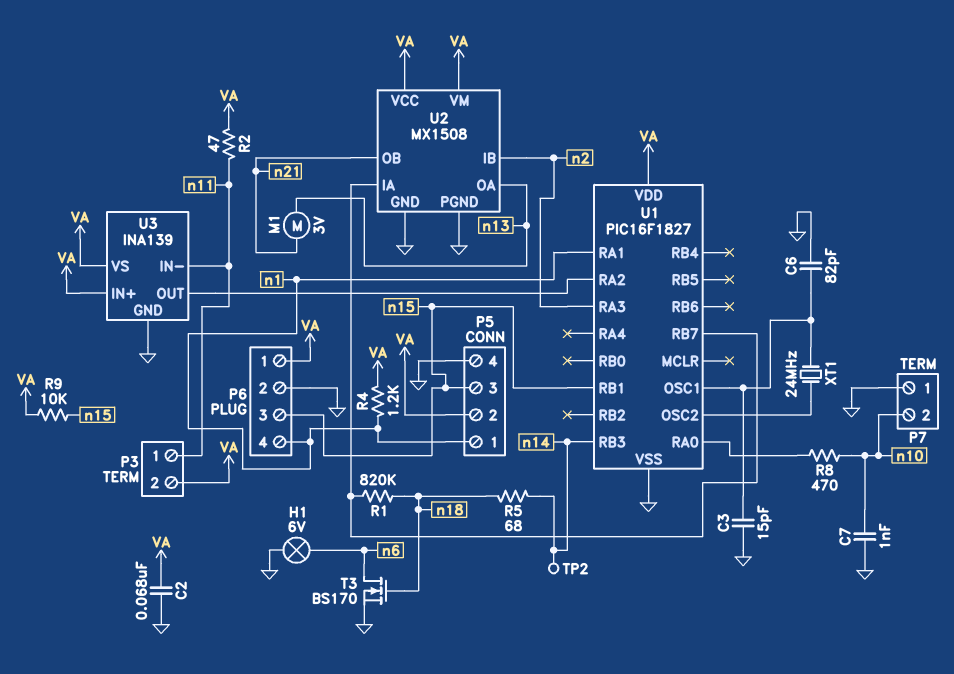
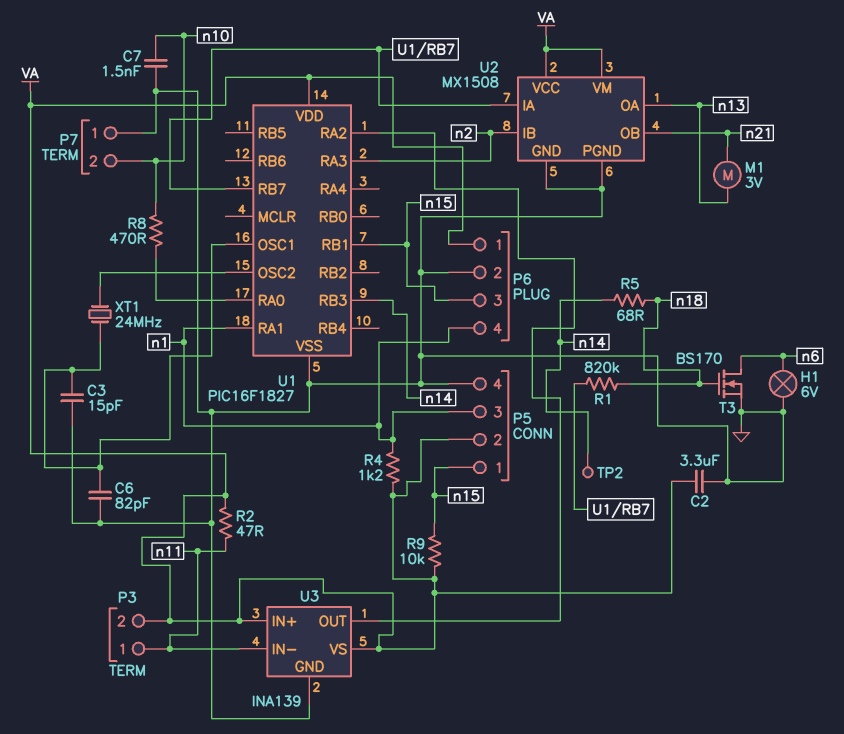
C2: 68nF (GND, VA) -> 3.3uF (GND, VA)
C7: 1nF (GND, n10) -> 1.5nF (GND, n10)
P5 pin 1: n1 -> n15
P5 pin 3: n15 -> n1

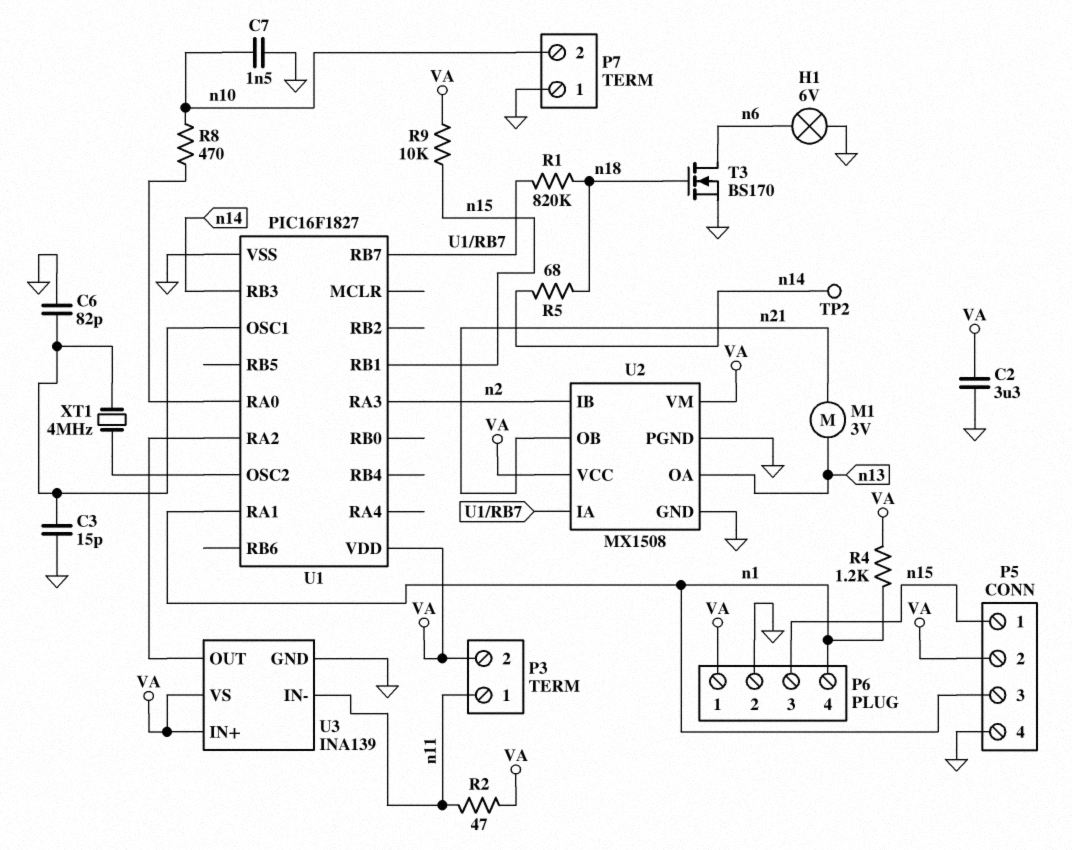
XT1: 24MHz (U1/OSC1, U1/OSC2) -> 4MHz (U1/OSC1, U1/OSC2)

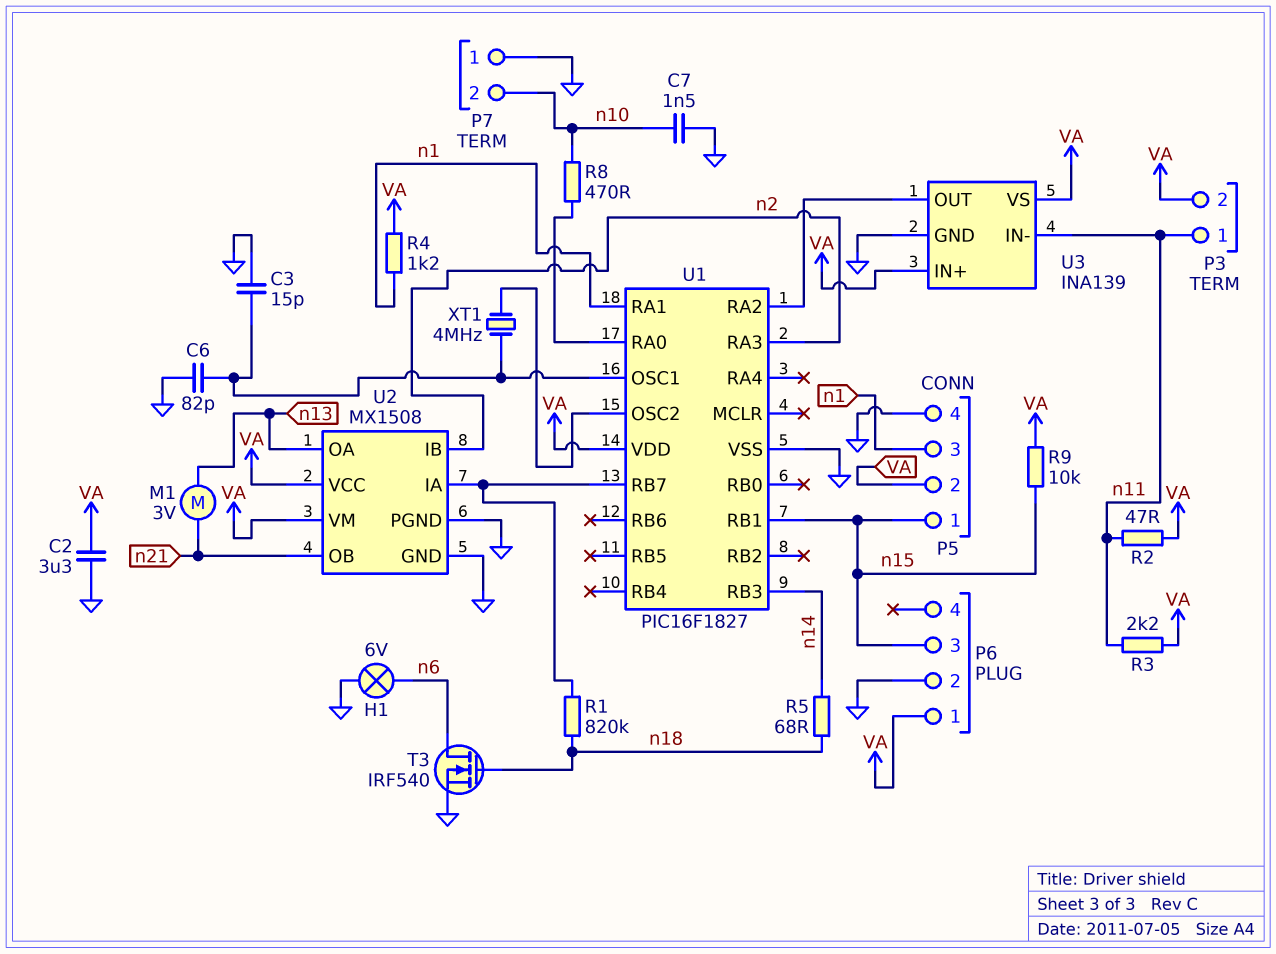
P6 pin 4: n1 -> none
R3: none -> 2.2k (VA, n11)
T3: NMOS BS170 (G n18, D n6, S GND) -> NMOS IRF540 (G n18, D n6, S GND)
TP2: test point (n14) -> none

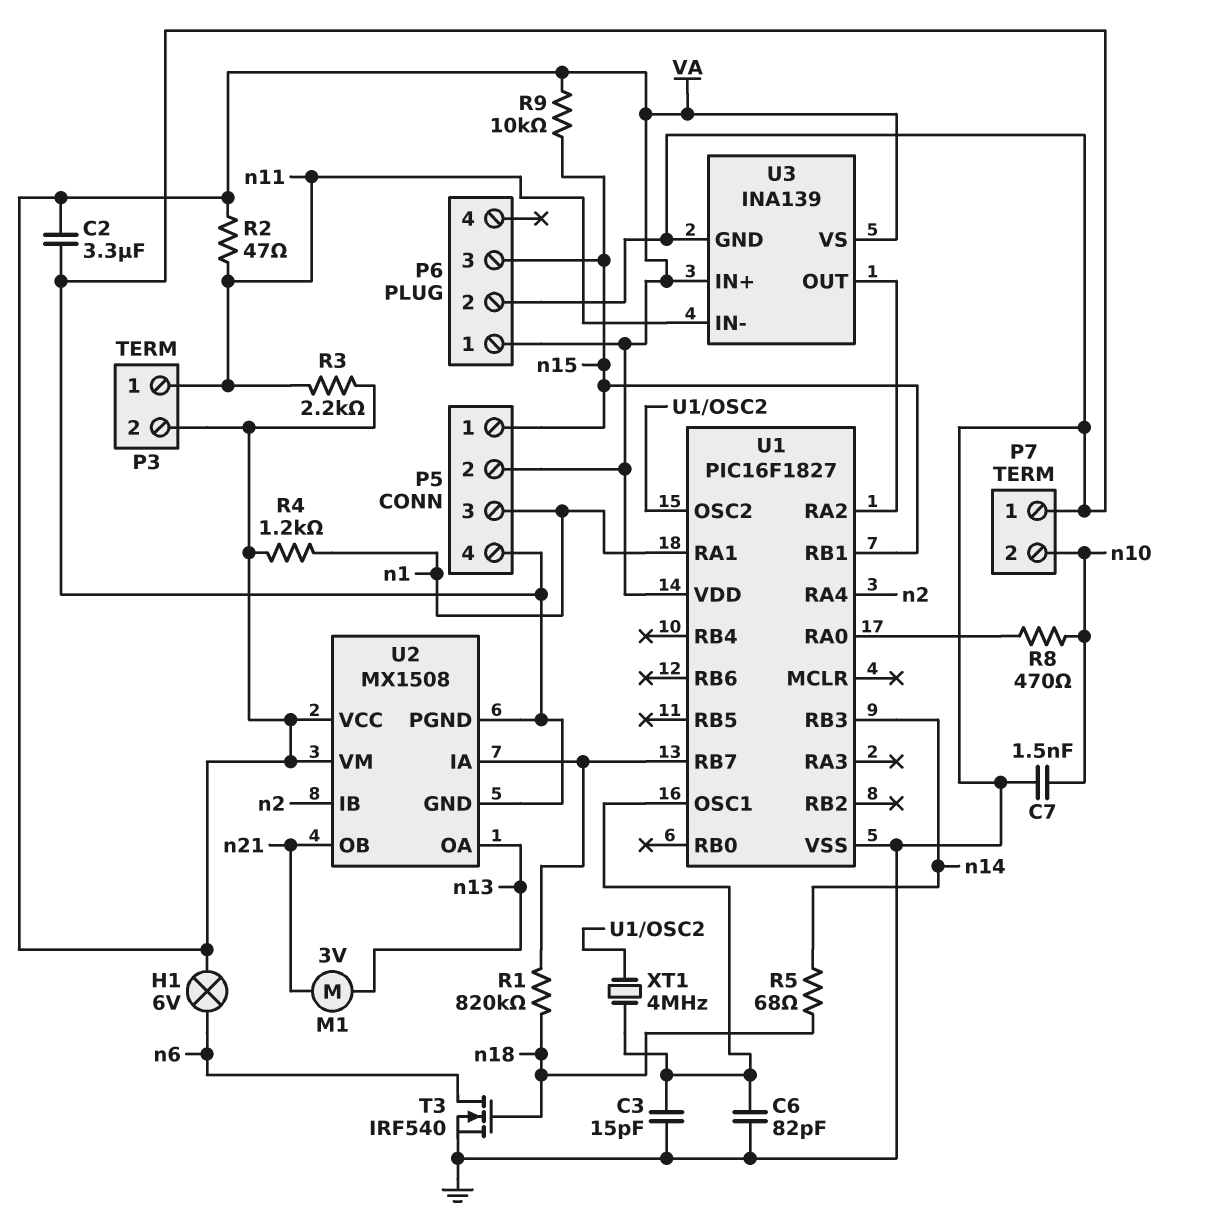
H1: lamp 6V (GND, n6) -> lamp 6V (VA, n6)
U1 pin RA3: n2 -> none
U1 pin RA4: none -> n2

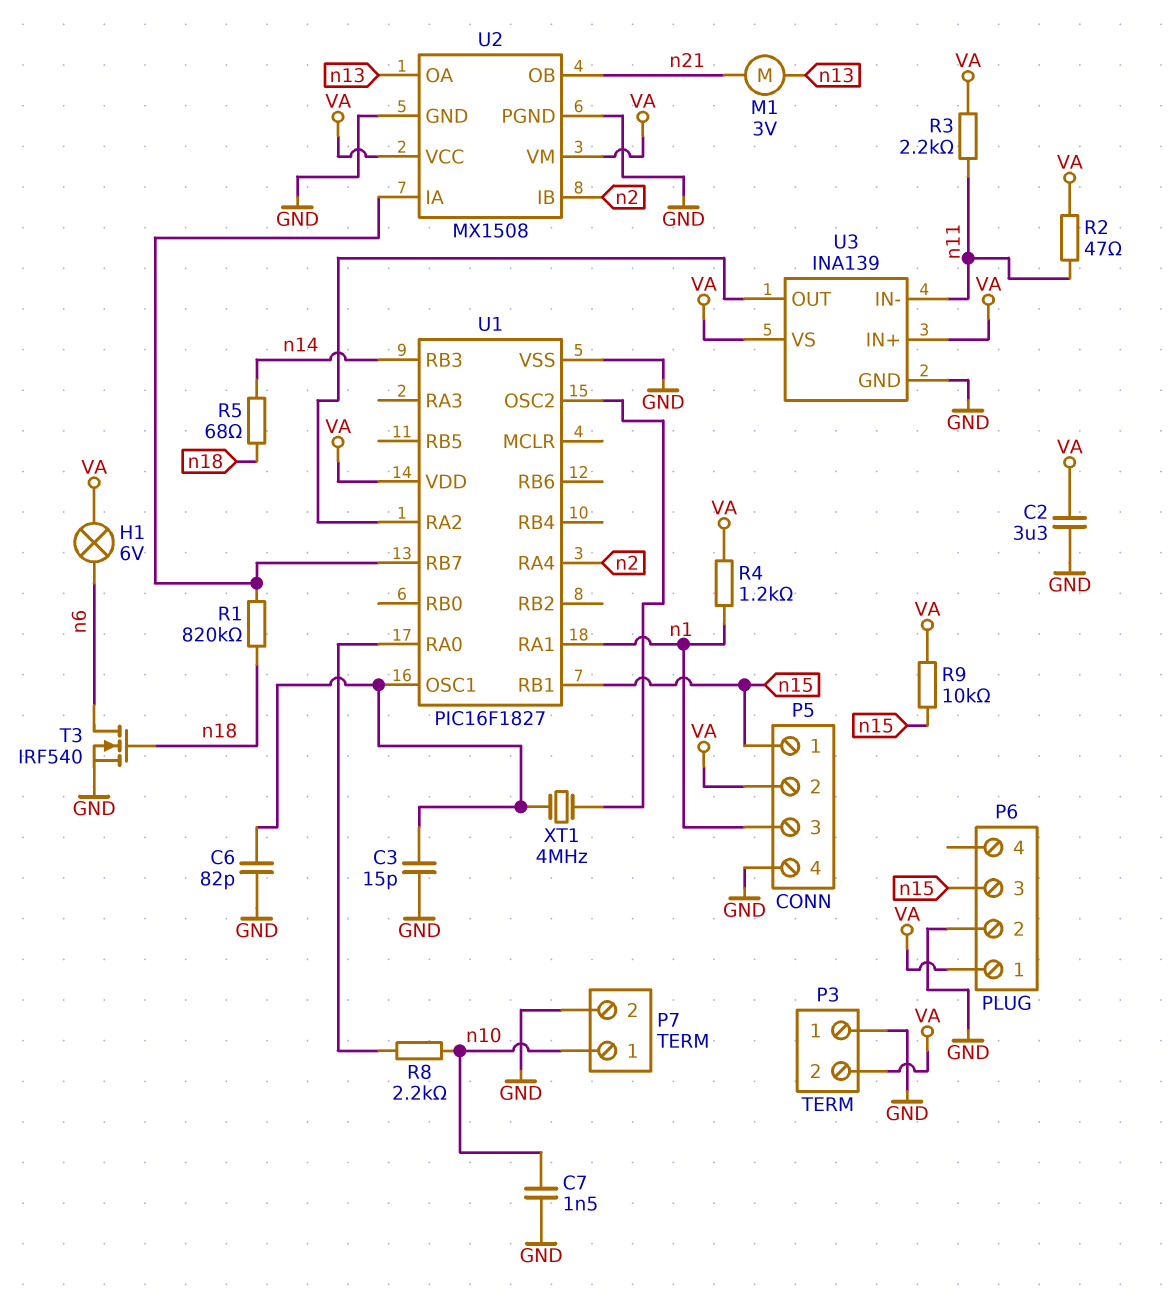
P3 pin 1: n11 -> GND
P7 pin 1: GND -> n10
P7 pin 2: n10 -> GND
R8: 470 (U1/RA0, n10) -> 2.2k (U1/RA0, n10)

